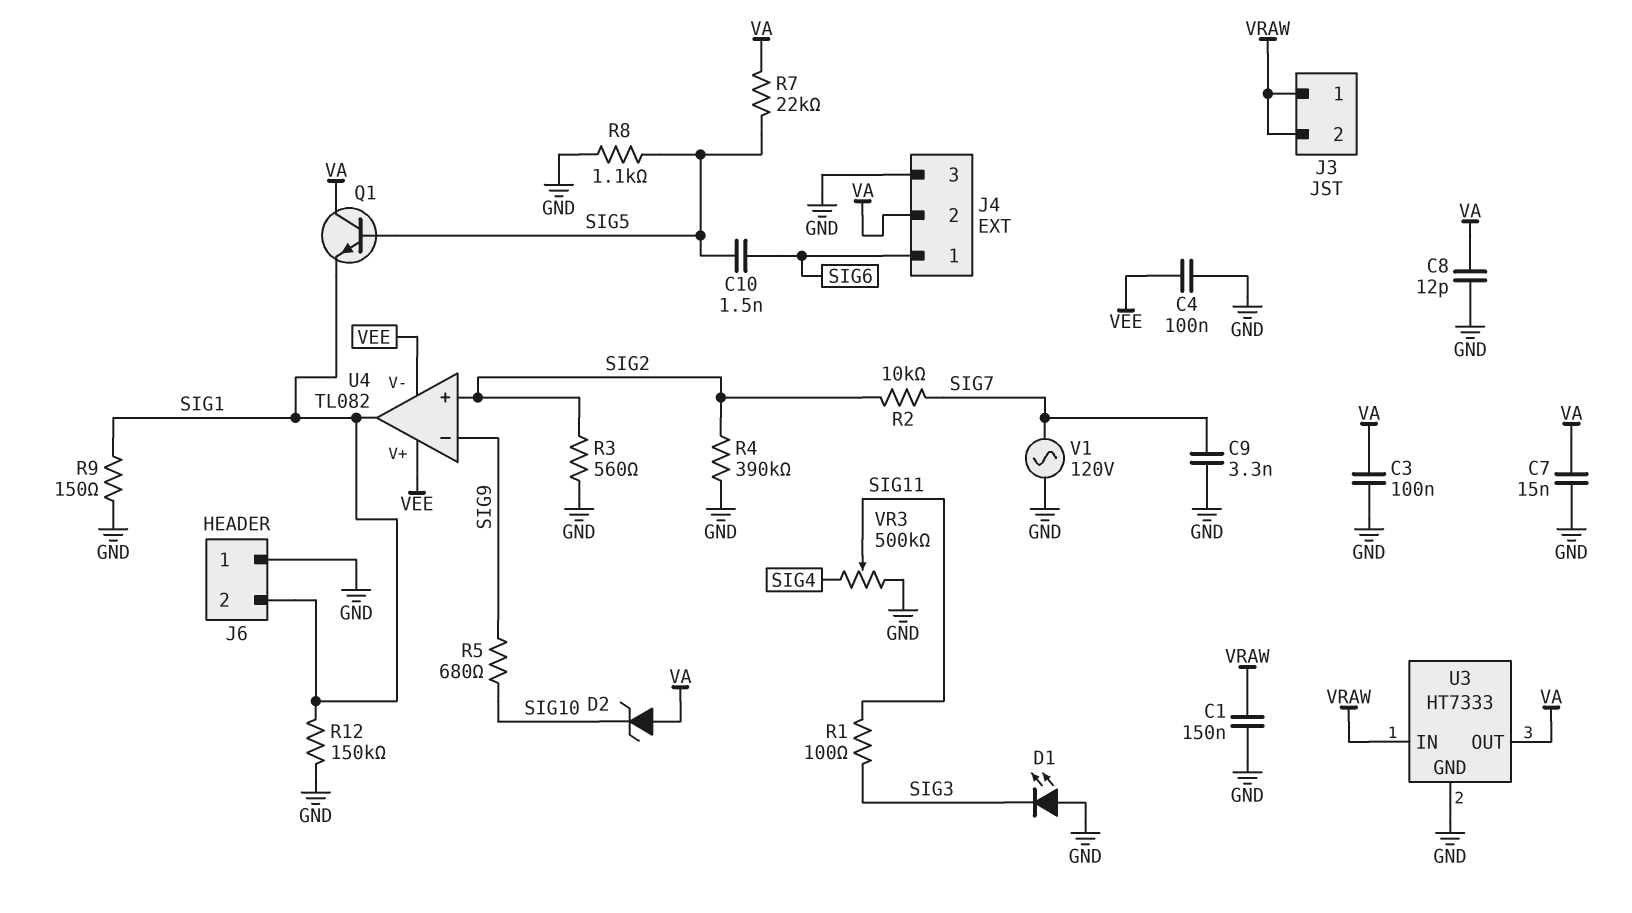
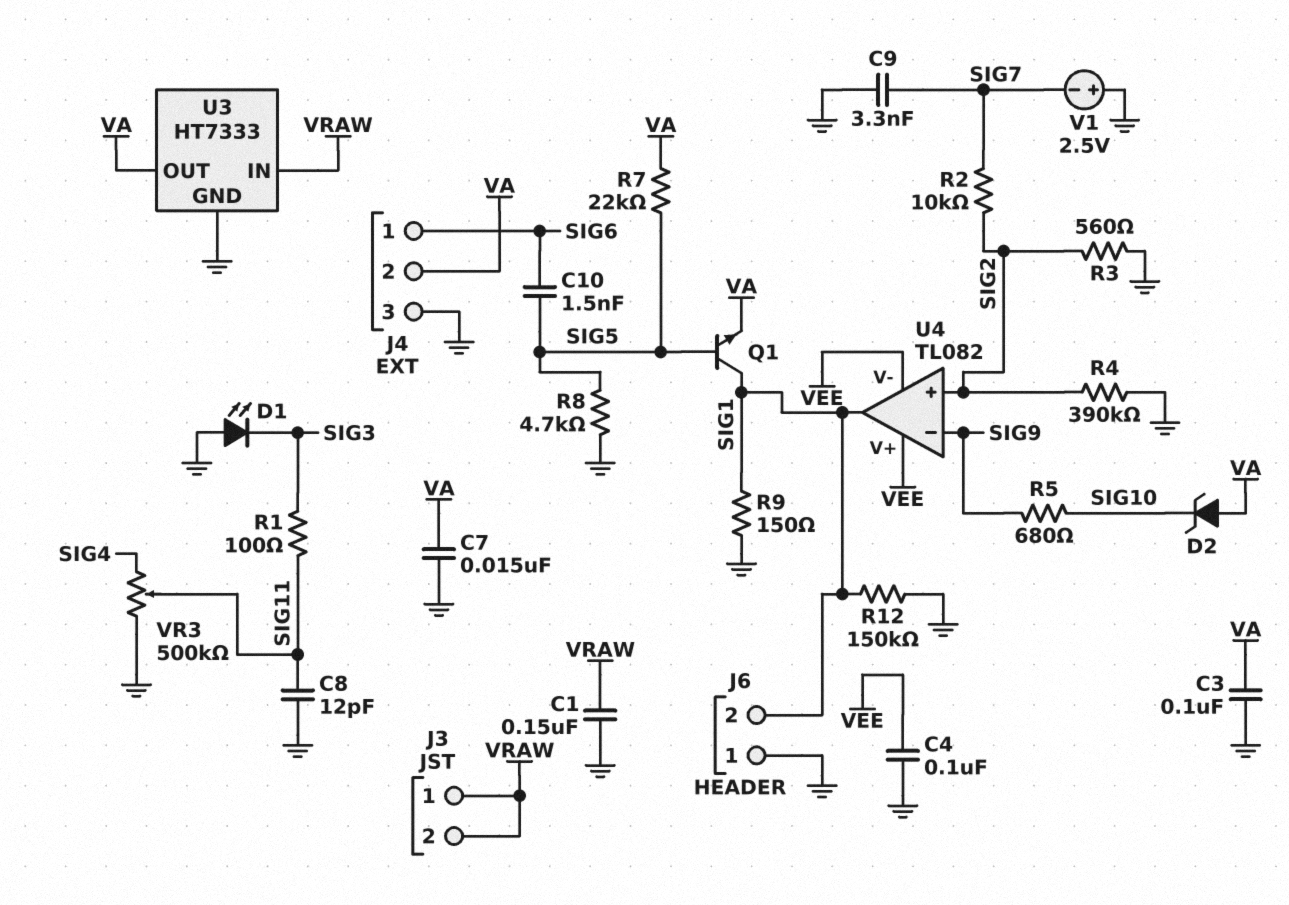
C8: 12pF (GND, VA) -> 12pF (GND, SIG11)
Q1: NPN (B SIG5, C VA, E SIG1) -> NPN (B SIG5, C SIG1, E VA)
R8: 1.1k (GND, SIG5) -> 4.7k (GND, SIG5)
V1: AC 120V (GND, SIG7) -> 2.5V (plus GND, minus SIG7)

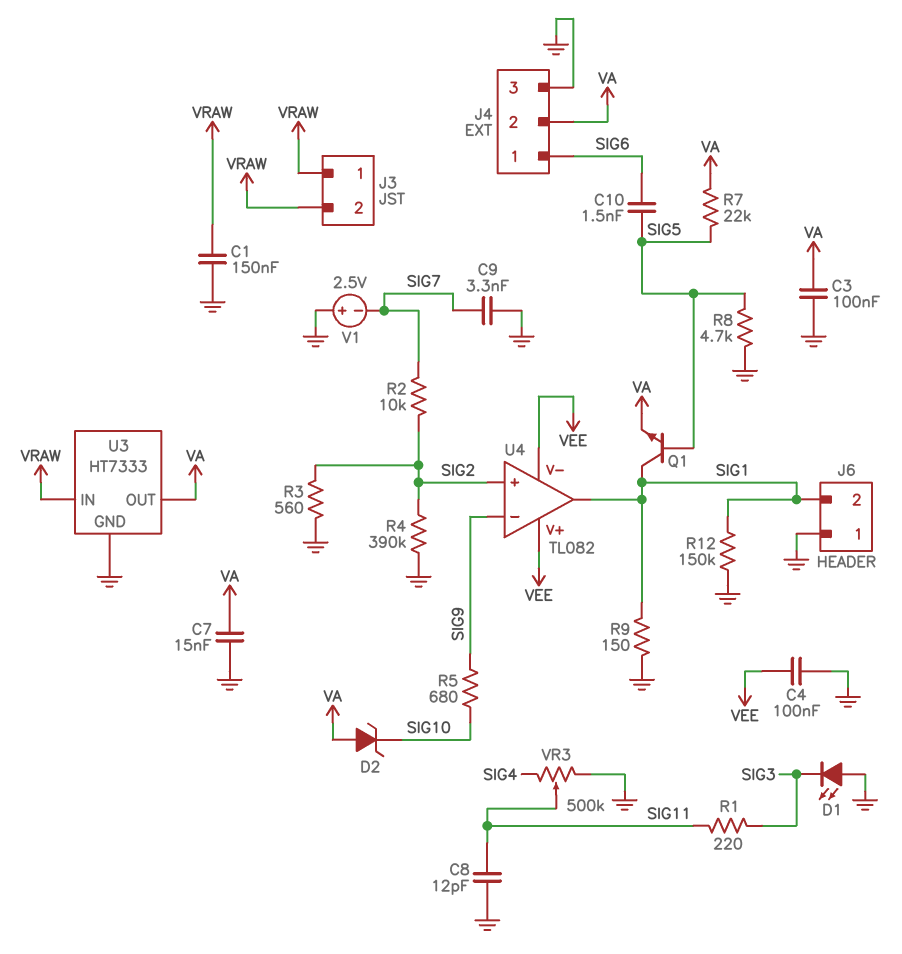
R1: 100 (SIG3, SIG11) -> 220 (SIG3, SIG11)

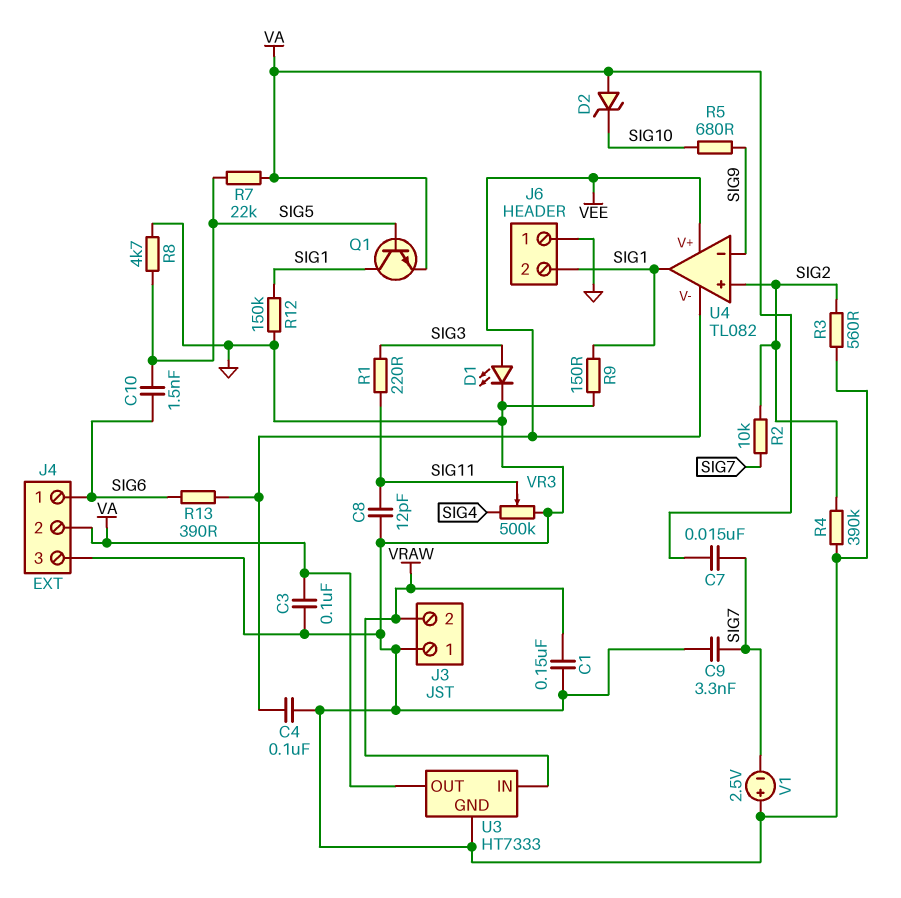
C7: 15nF (GND, VA) -> 15nF (SIG7, VA)
D1: LED (A GND, K SIG3) -> LED (A SIG3, K GND)
J3 pin 1: VRAW -> GND
R13: none -> 390 (SIG6, VEE)

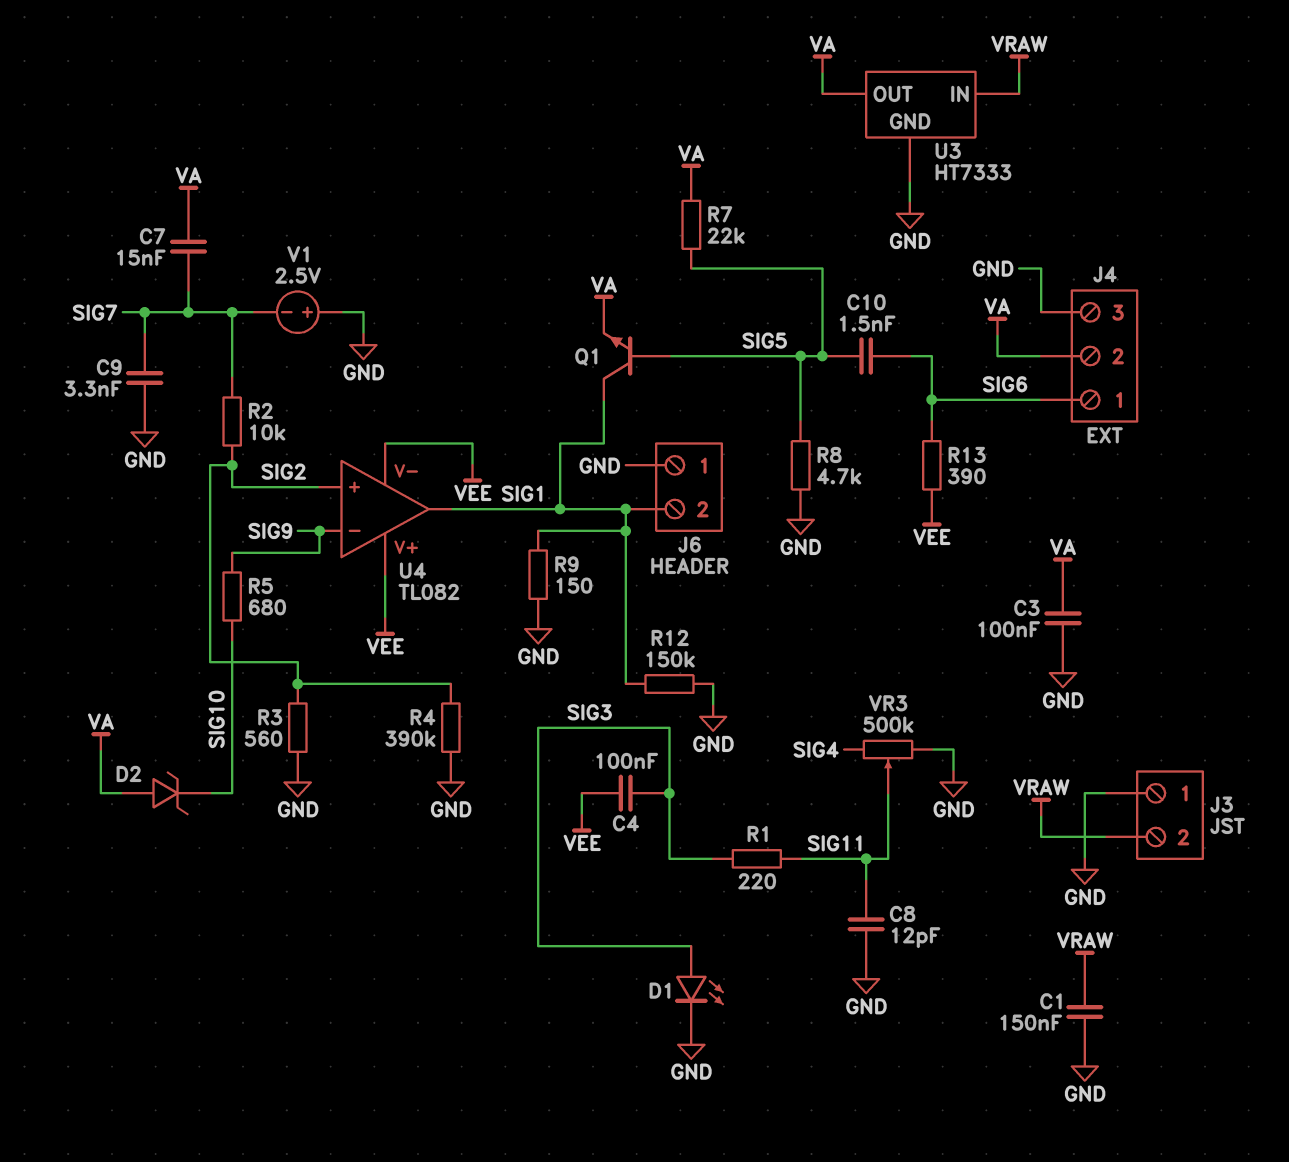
C4: 100nF (GND, VEE) -> 100nF (SIG3, VEE)

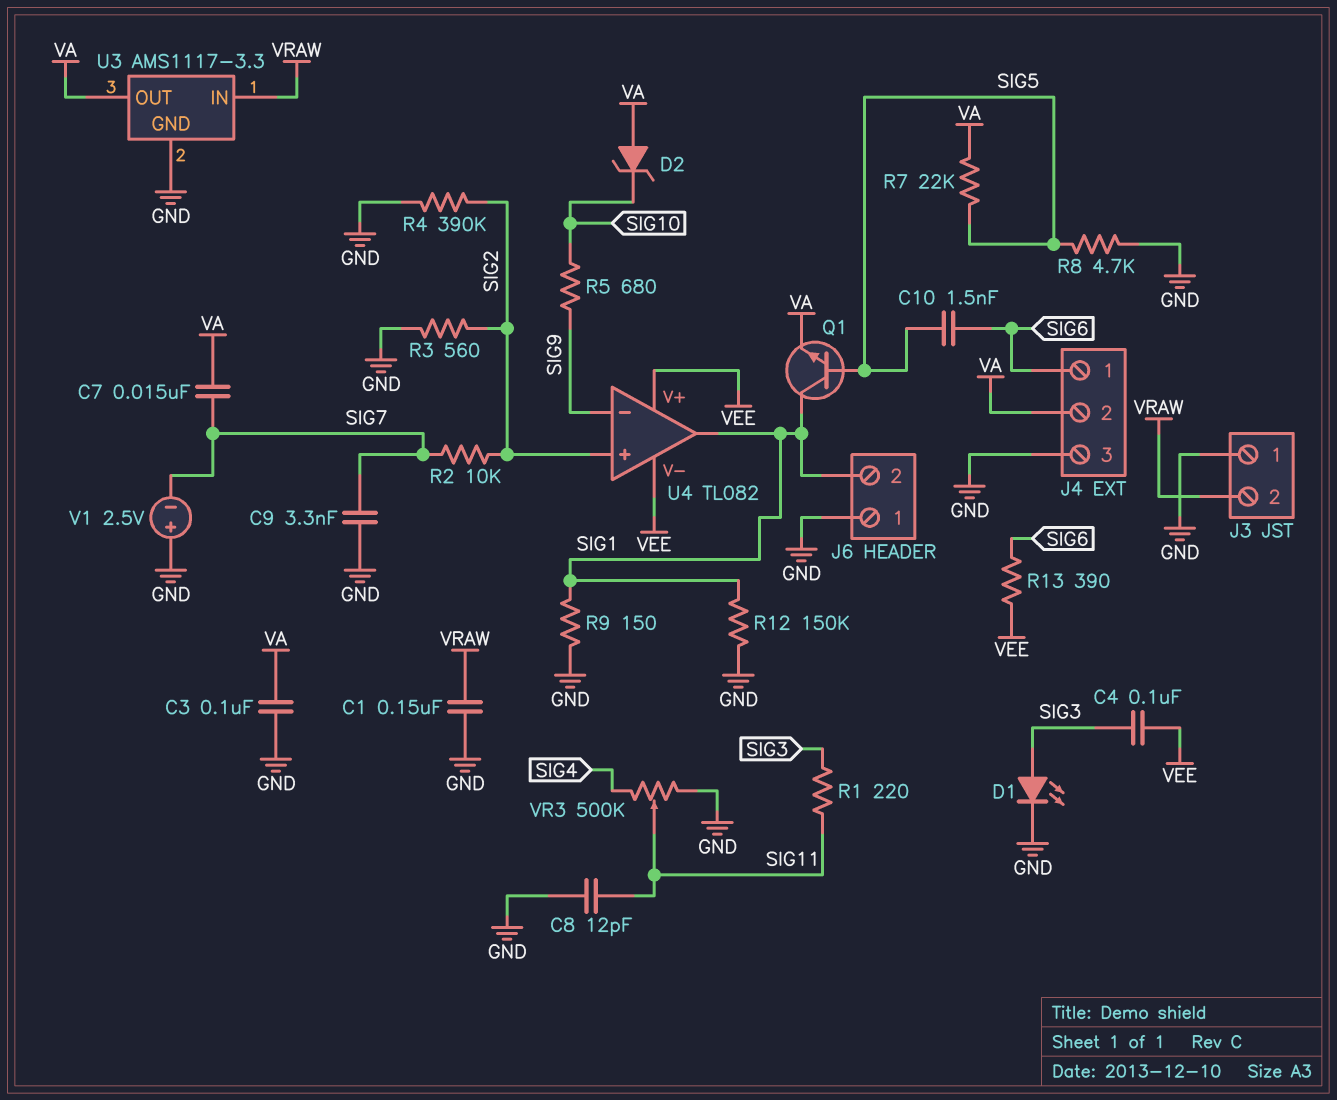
U3: HT7333 -> AMS1117-3.3

